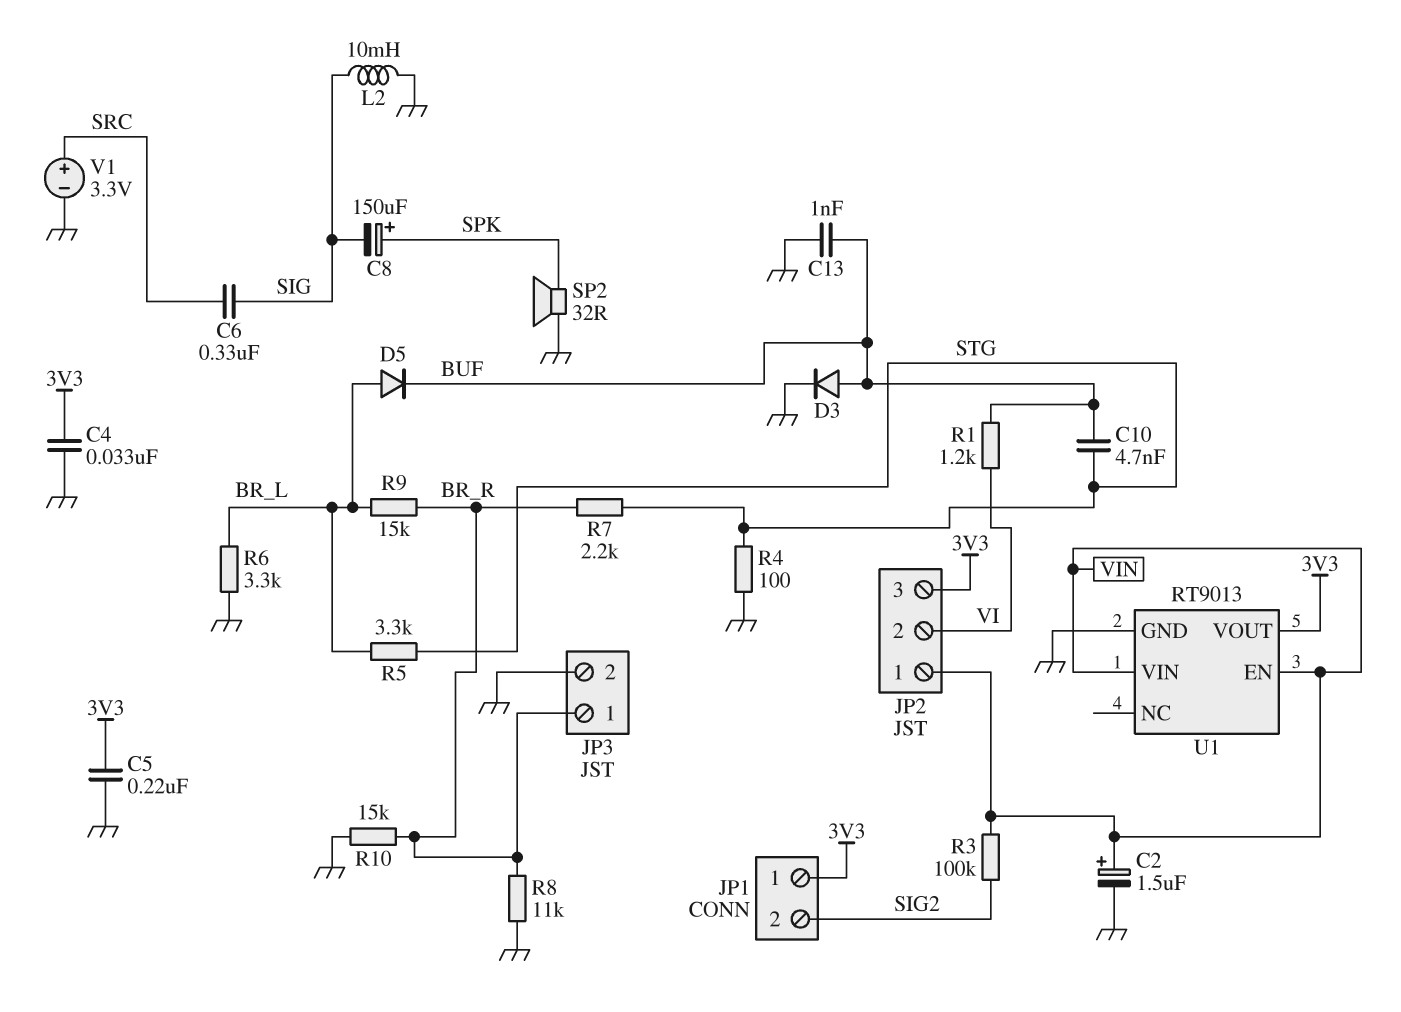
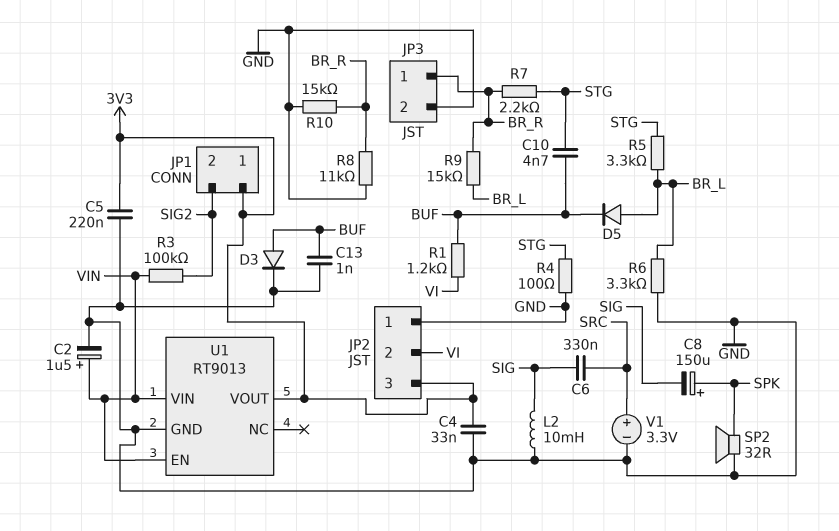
JP2 pin 1: VIN -> GND

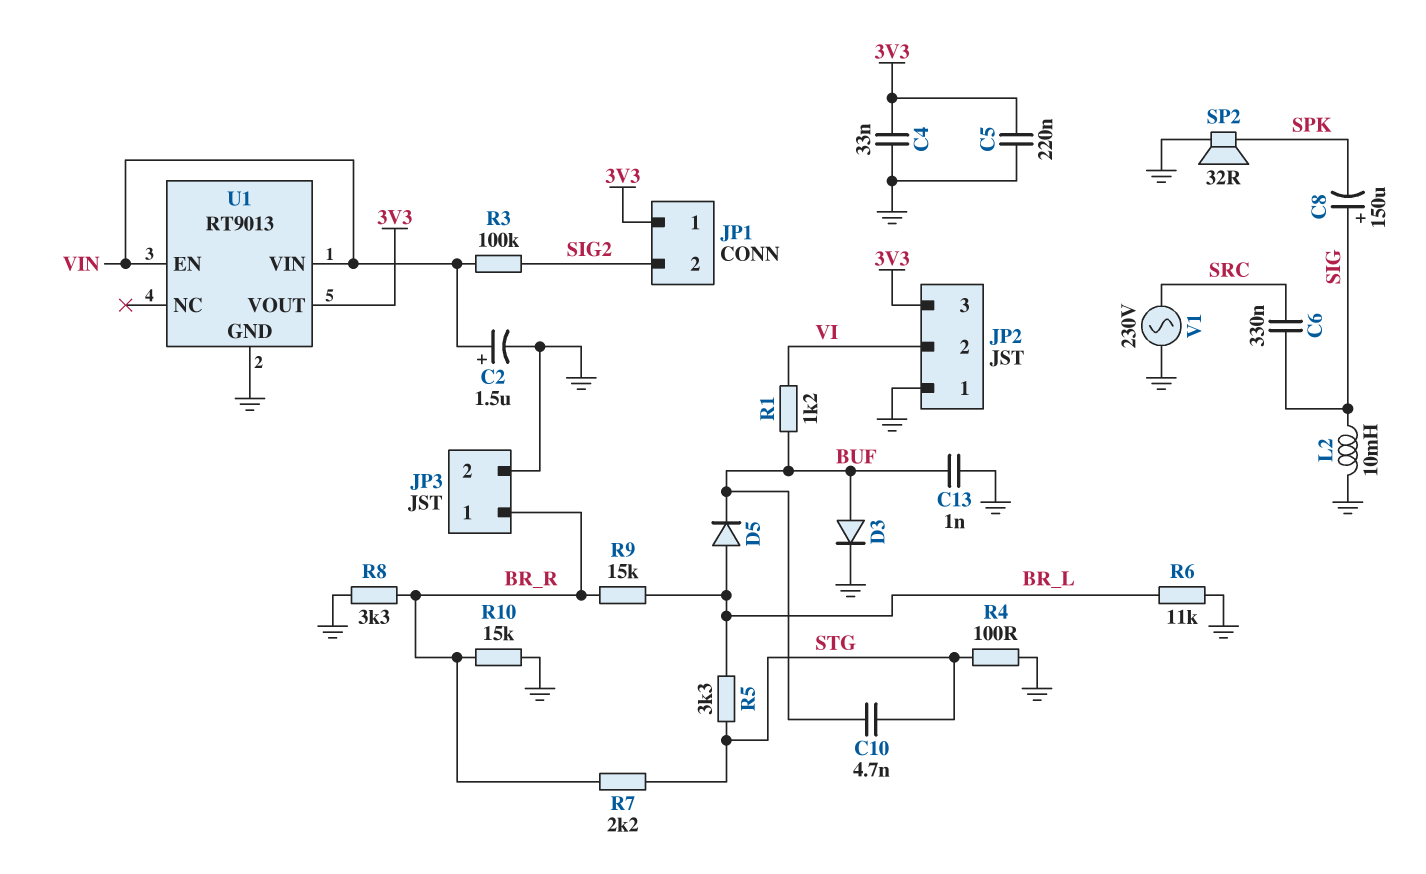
C8: 150uF (plus SPK, minus SIG) -> 150uF (plus SIG, minus SPK)
R6: 3.3k (BR_L, GND) -> 11k (BR_L, GND)
R8: 11k (BR_R, GND) -> 3.3k (BR_R, GND)
V1: 3.3V (plus SRC, minus GND) -> AC 230V (GND, SRC)

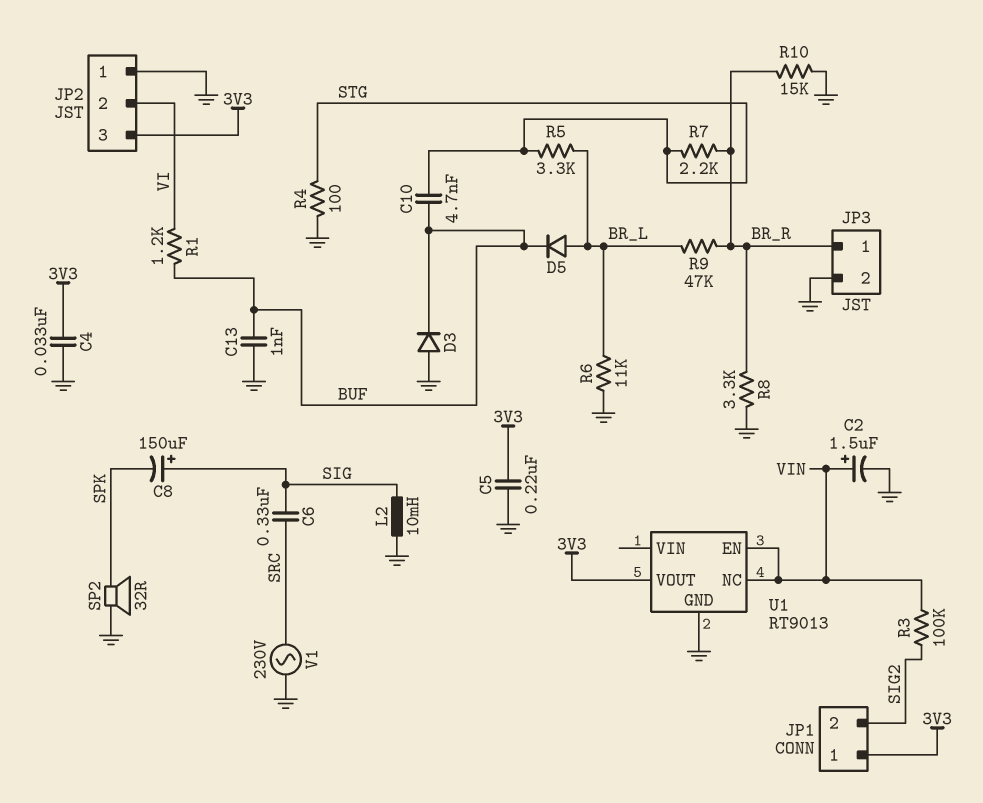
D3: diode (A BUF, K GND) -> diode (A GND, K BUF)
R9: 15k (BR_L, BR_R) -> 47k (BR_L, BR_R)
U1 pin NC: none -> VIN
U1 pin VIN: VIN -> none

